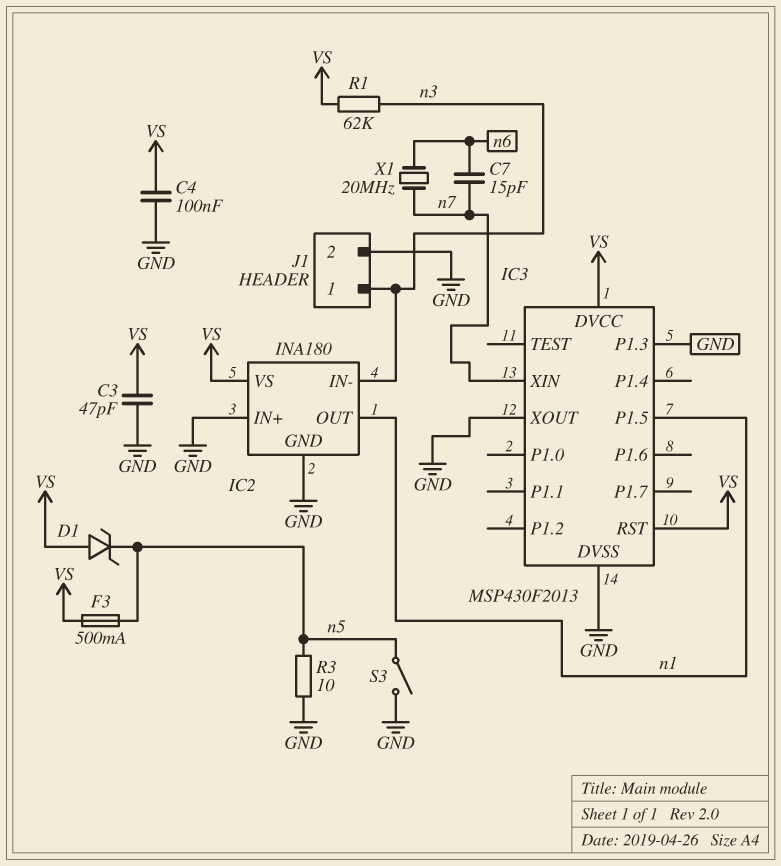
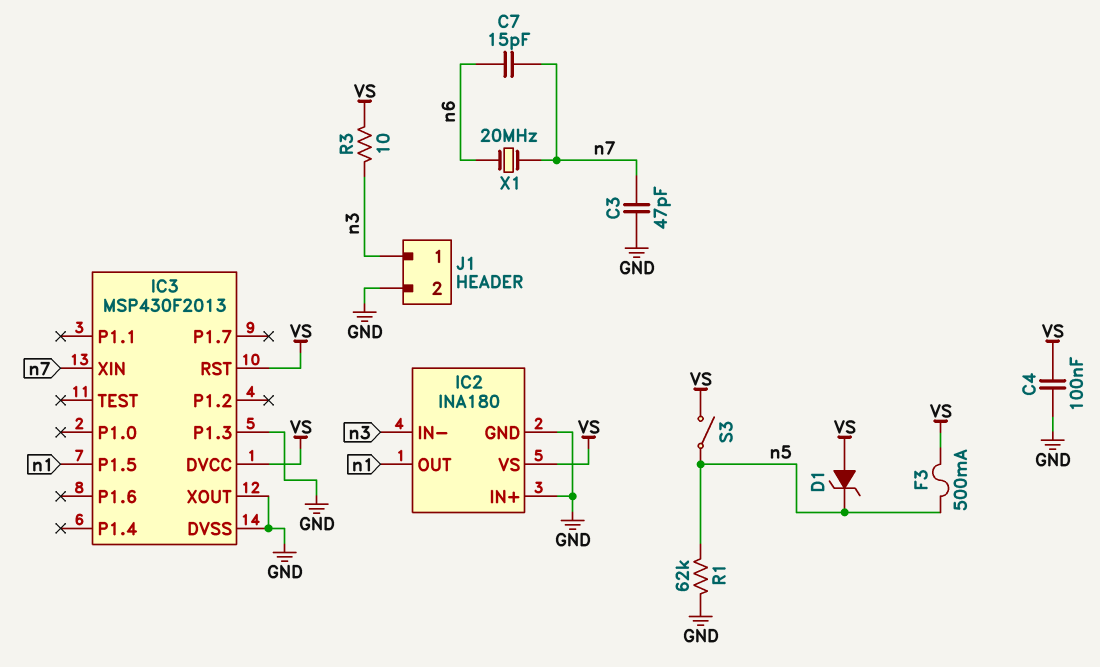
C3: 47pF (GND, VS) -> 47pF (GND, n7)
R1: 62k (VS, n3) -> 62k (GND, n5)
R3: 10 (GND, n5) -> 10 (VS, n3)
S3: switch (GND, n5) -> switch (VS, n5)

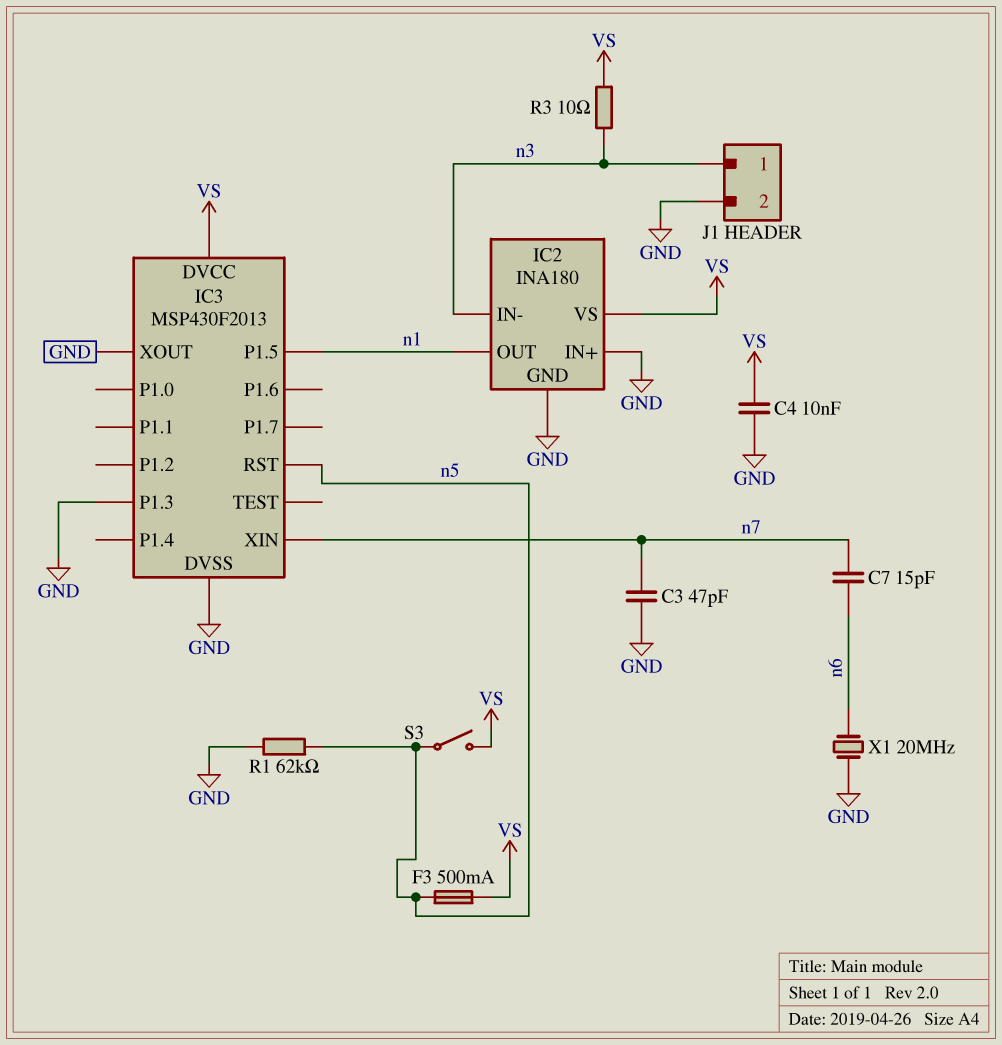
C4: 100nF (GND, VS) -> 10nF (GND, VS)
D1: zener (A VS, K n5) -> none
IC3 pin RST: VS -> n5
X1: 20MHz (n6, n7) -> 20MHz (GND, n6)

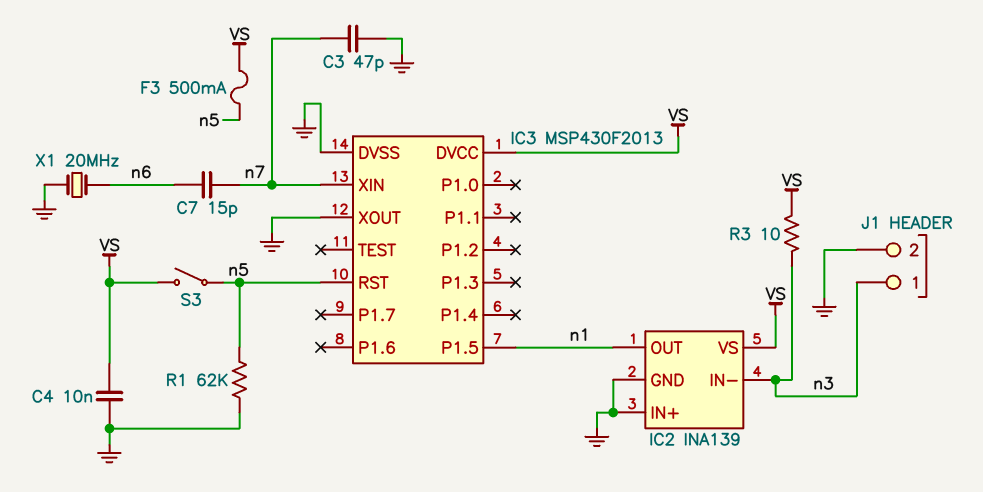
IC2: INA180 -> INA139
IC3 pin P1.3: GND -> none

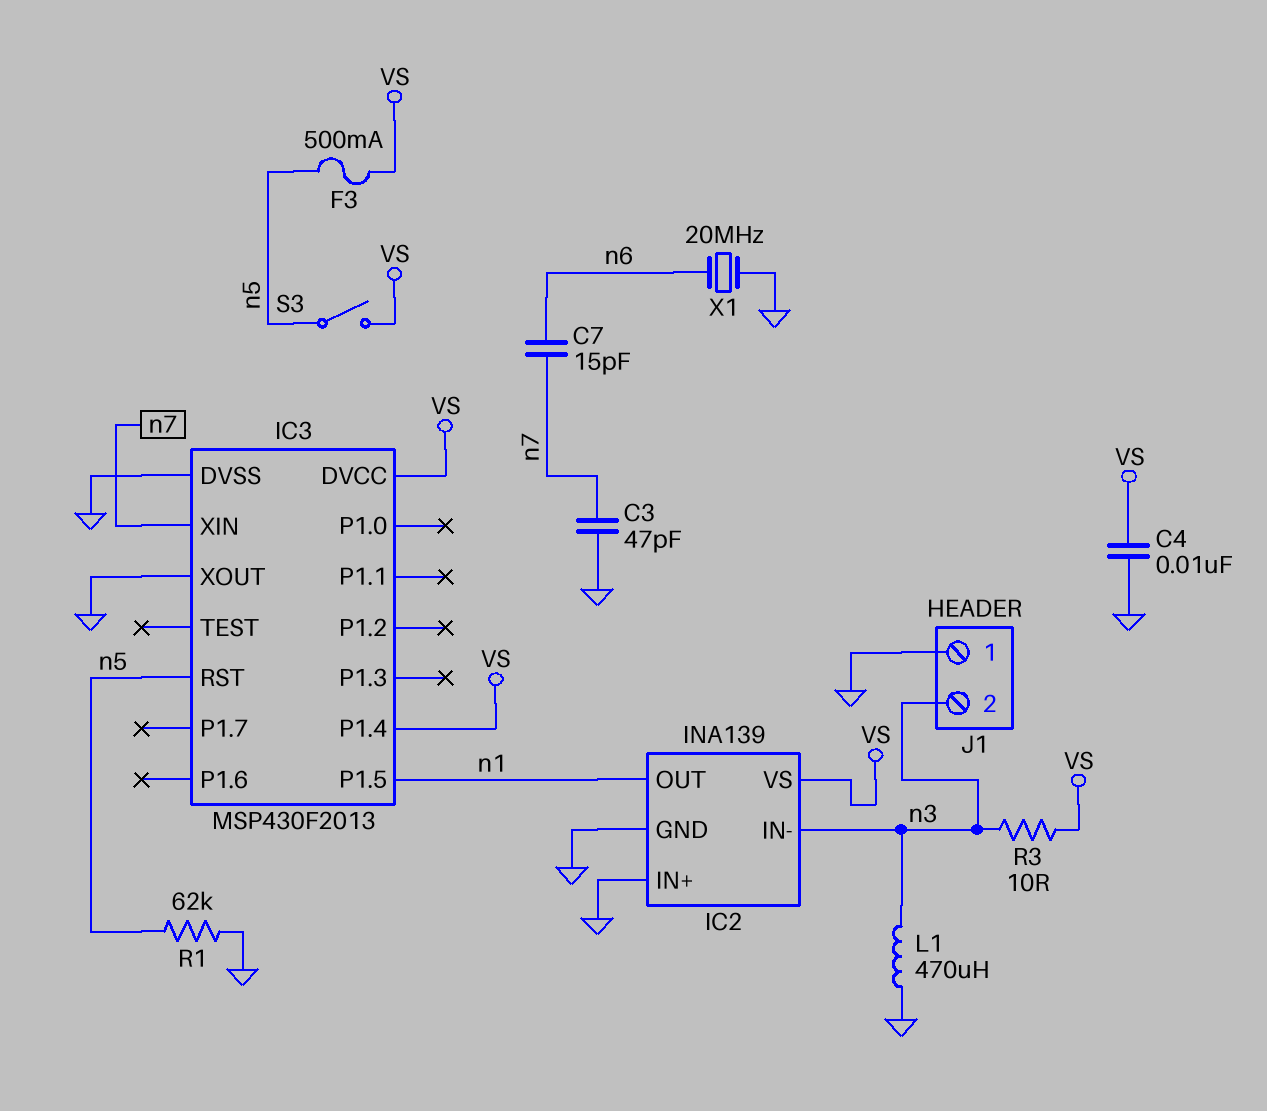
IC3 pin P1.4: none -> VS
J1 pin 1: n3 -> GND
J1 pin 2: GND -> n3
L1: none -> 470uH (GND, n3)

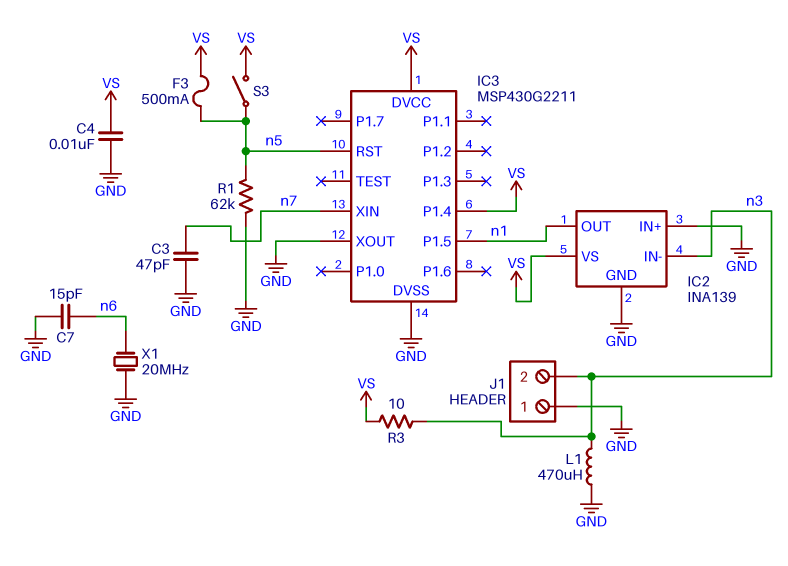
C7: 15pF (n6, n7) -> 15pF (GND, n6)
IC3: MSP430F2013 -> MSP430G2211

